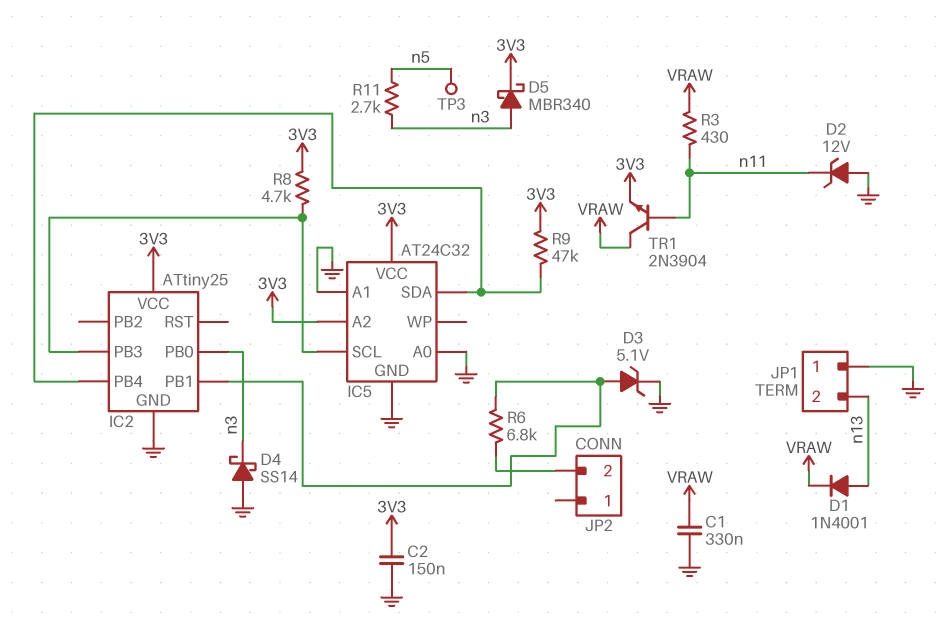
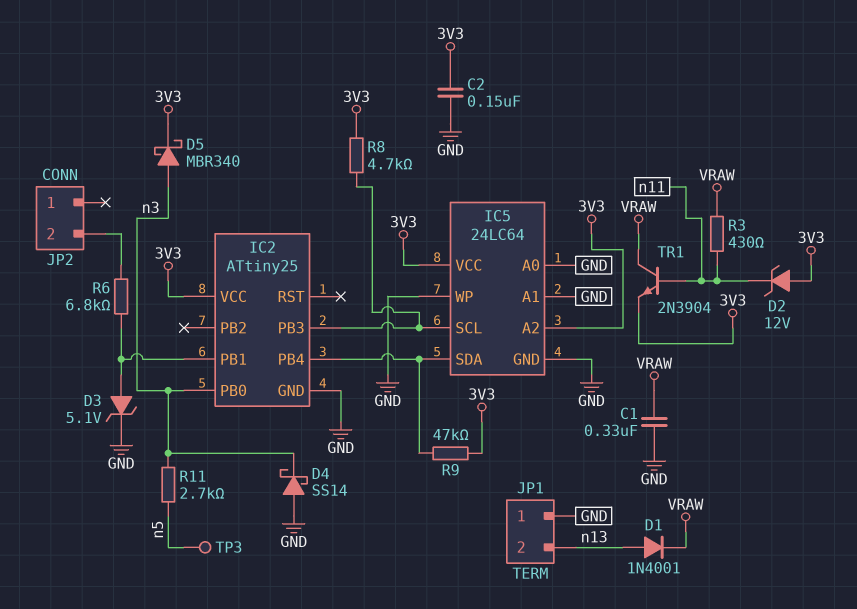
D2: zener 12V (A GND, K n11) -> zener 12V (A 3V3, K n11)
IC5: AT24C32 -> 24LC64
IC5 pin WP: none -> GND

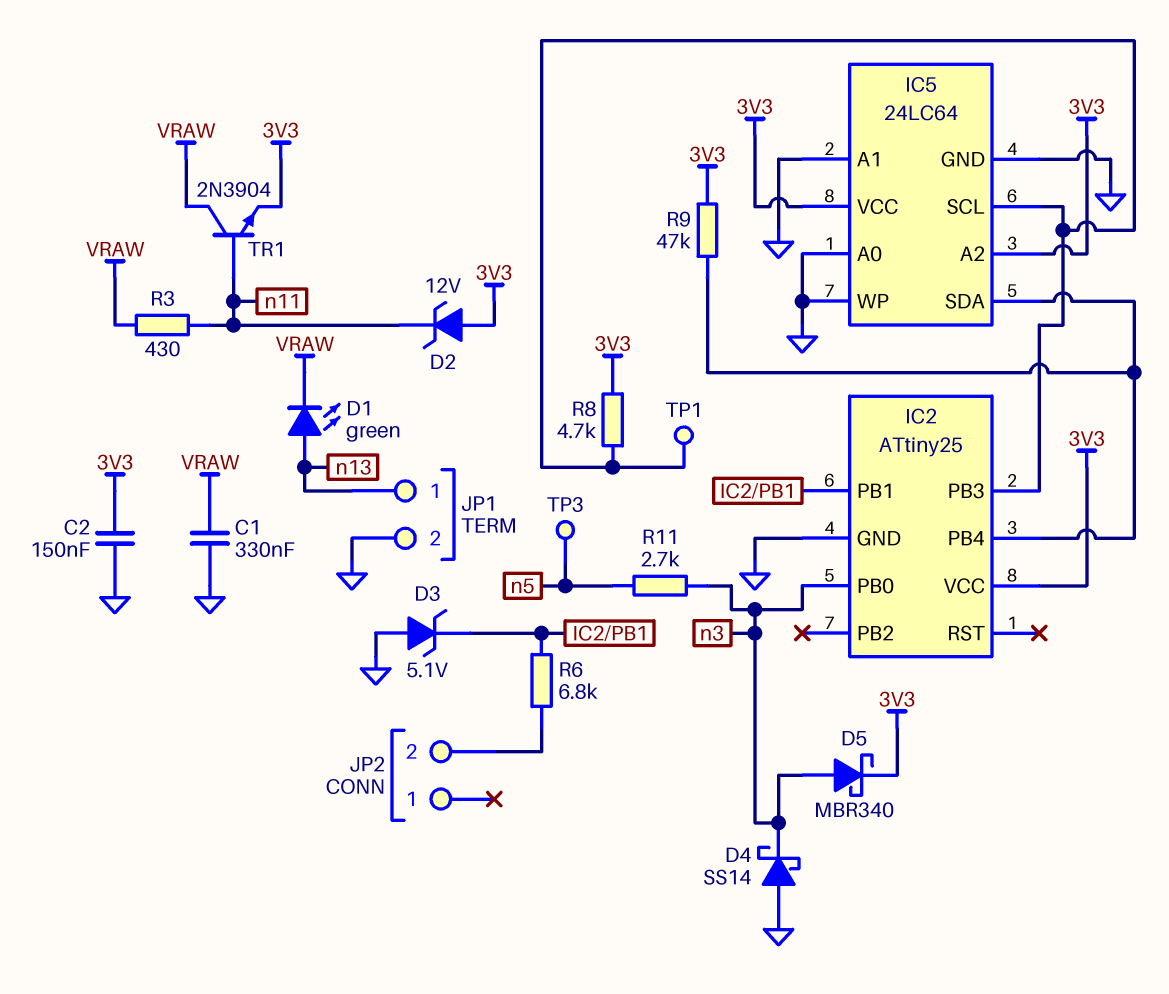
D1: diode 1N4001 (A n13, K VRAW) -> LED green (A n13, K VRAW)
D3: zener 5.1V (A IC2/PB1, K GND) -> zener 5.1V (A GND, K IC2/PB1)
JP1 pin 1: GND -> n13
JP1 pin 2: n13 -> GND
TP1: none -> test point (IC2/PB3)

